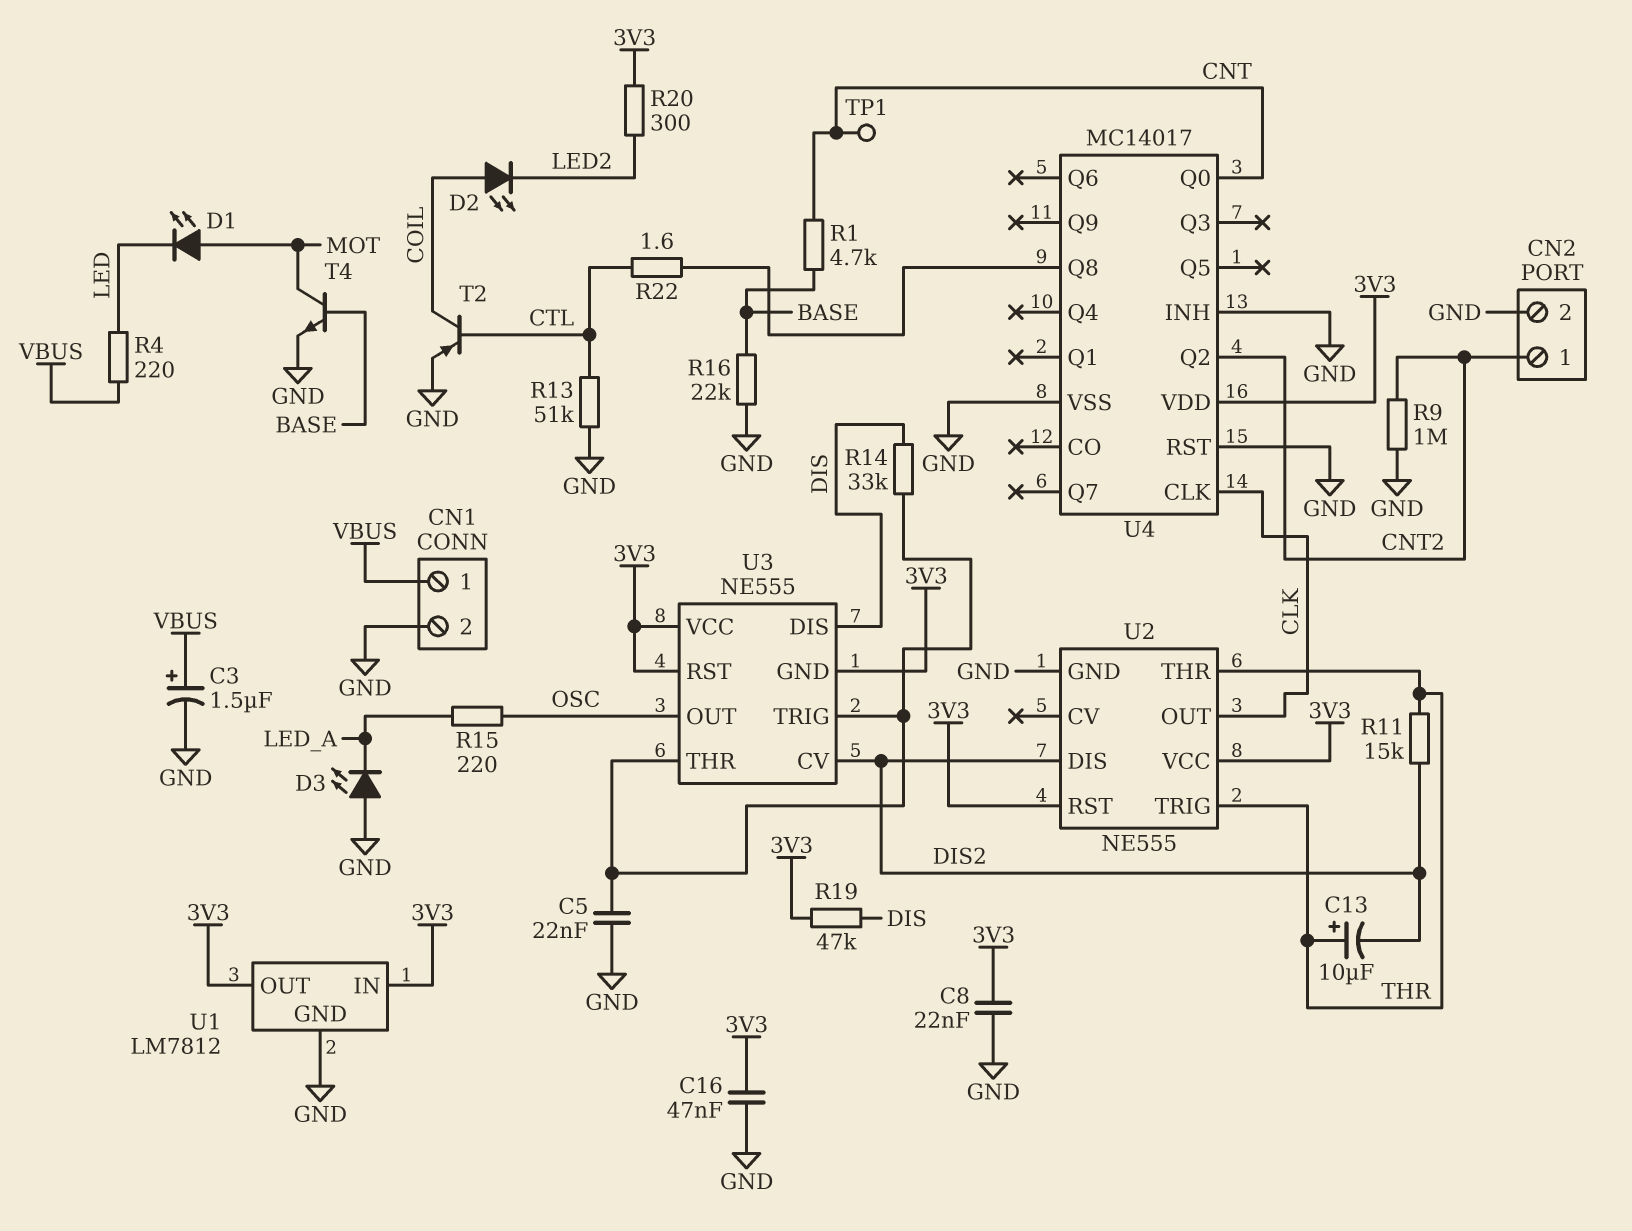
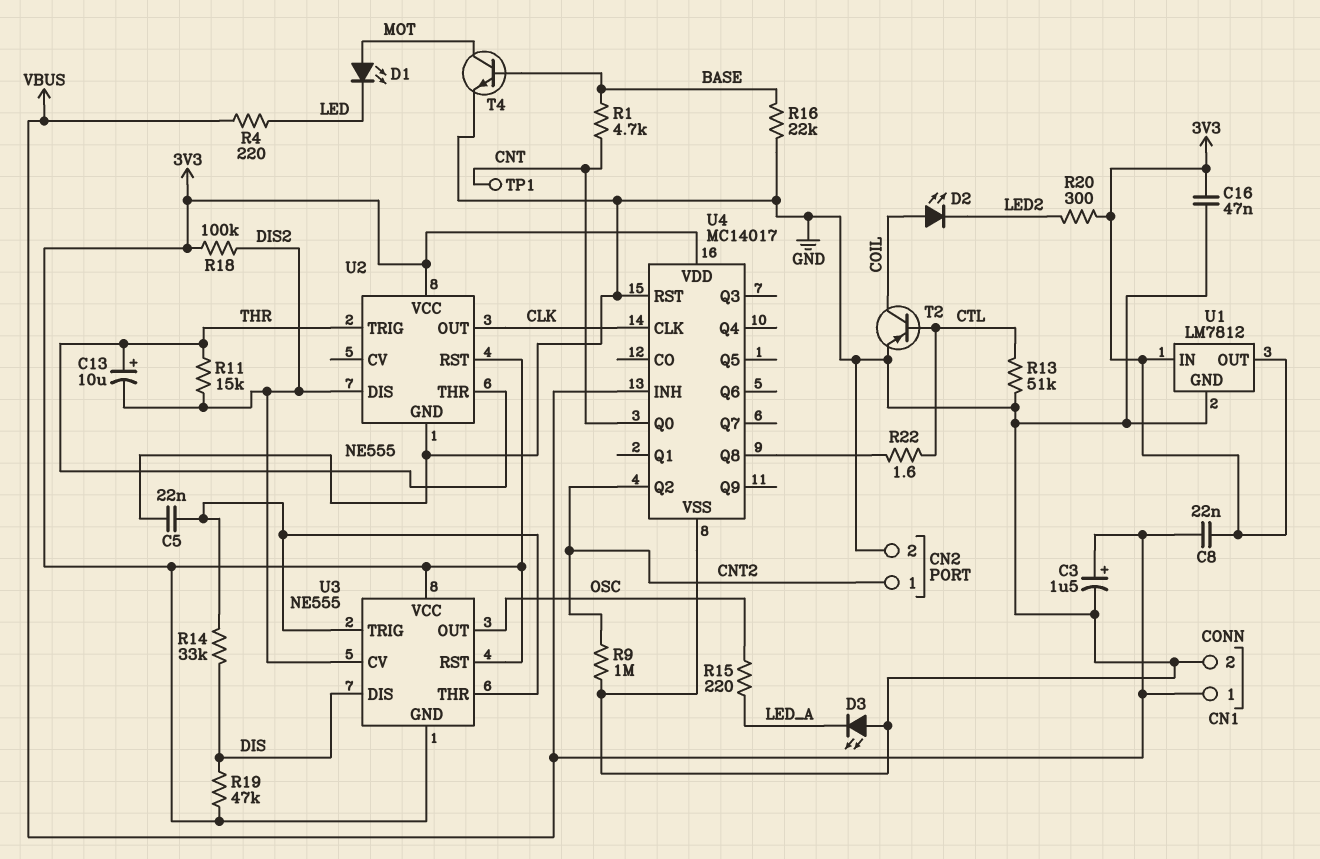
C8: 22nF (3V3, GND) -> 22nF (3V3, VBUS)
R18: none -> 100k (3V3, DIS2)
U4 pin INH: GND -> VBUS

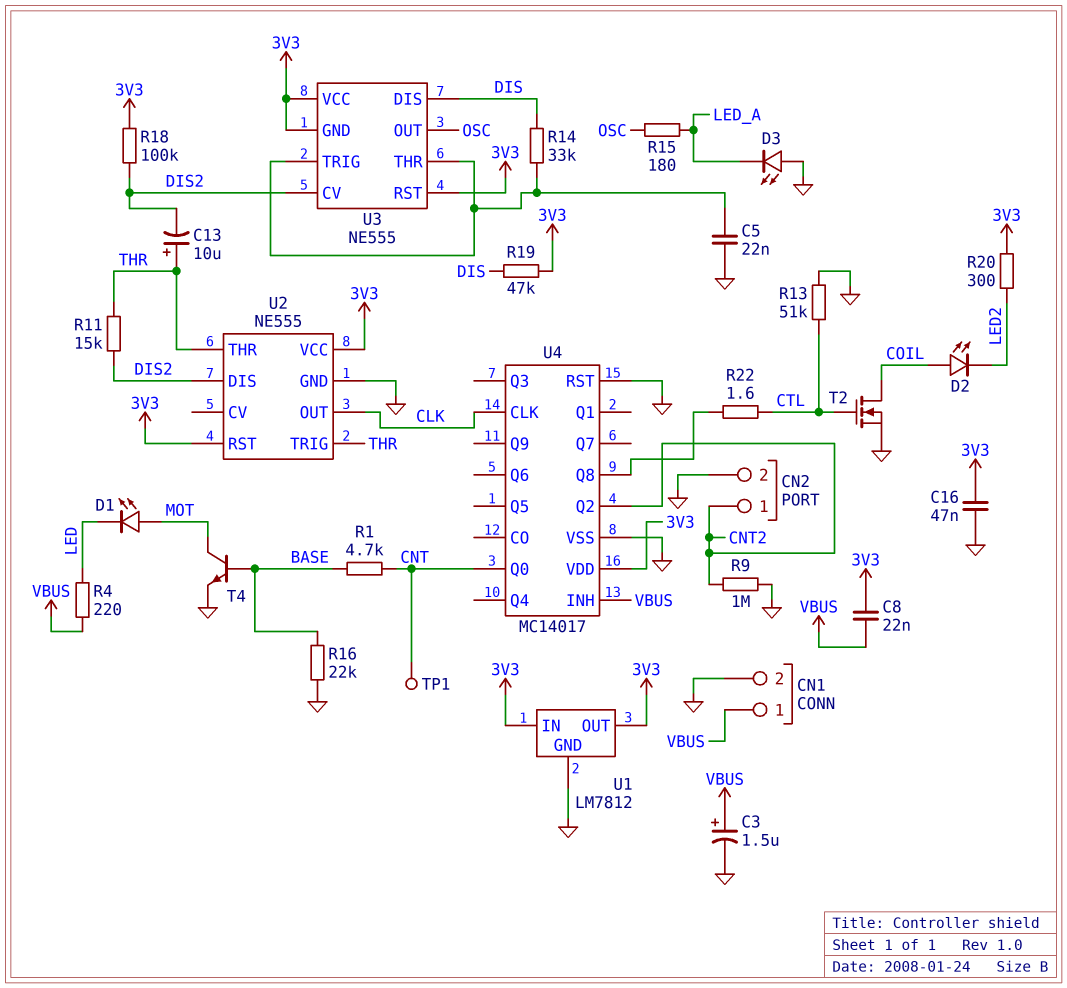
R15: 220 (LED_A, OSC) -> 180 (LED_A, OSC)
T2: PNP (B CTL, C COIL, E GND) -> NMOS (G CTL, D COIL, S GND)

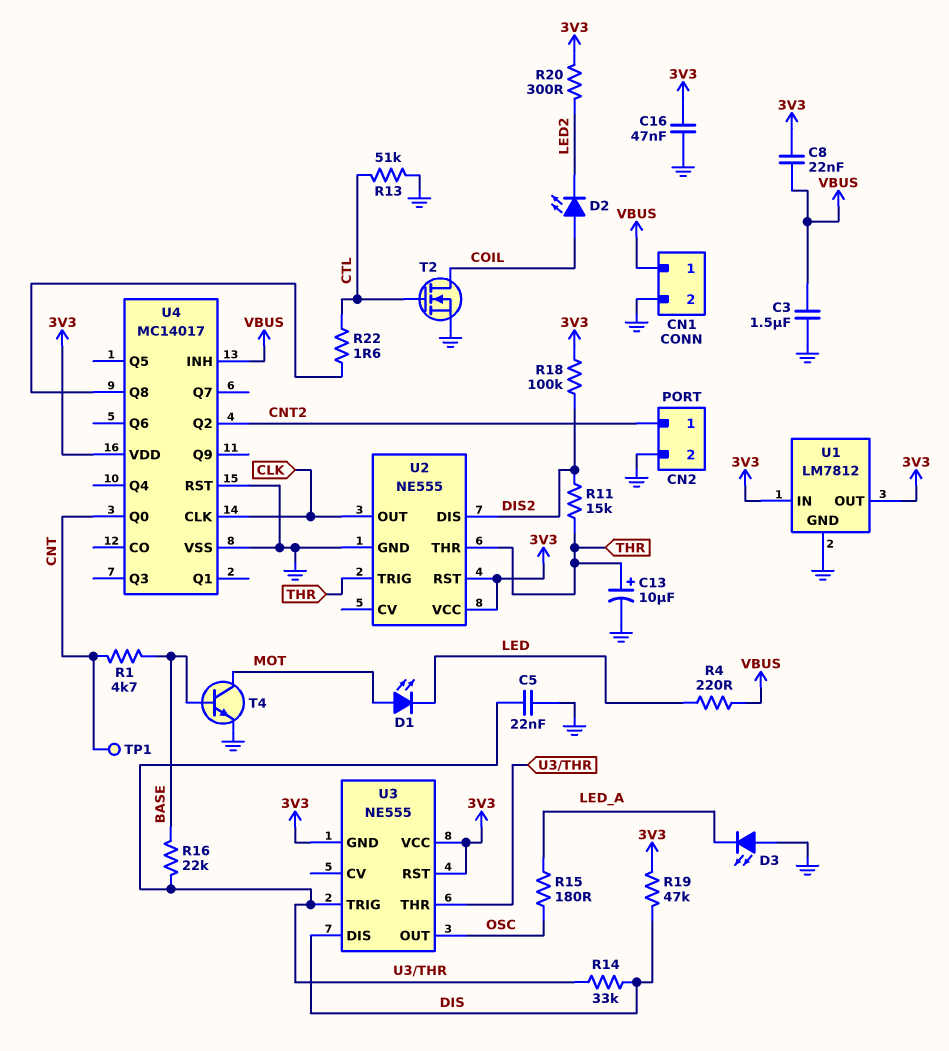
C3: 1.5uF (plus VBUS, minus GND) -> 1.5uF (GND, VBUS)
C13: 10uF (plus THR, minus DIS2) -> 10uF (plus THR, minus GND)
R9: 1M (CNT2, GND) -> none
R16: 22k (BASE, GND) -> 22k (BASE, U3/THR)
U3 pin CV: DIS2 -> none

